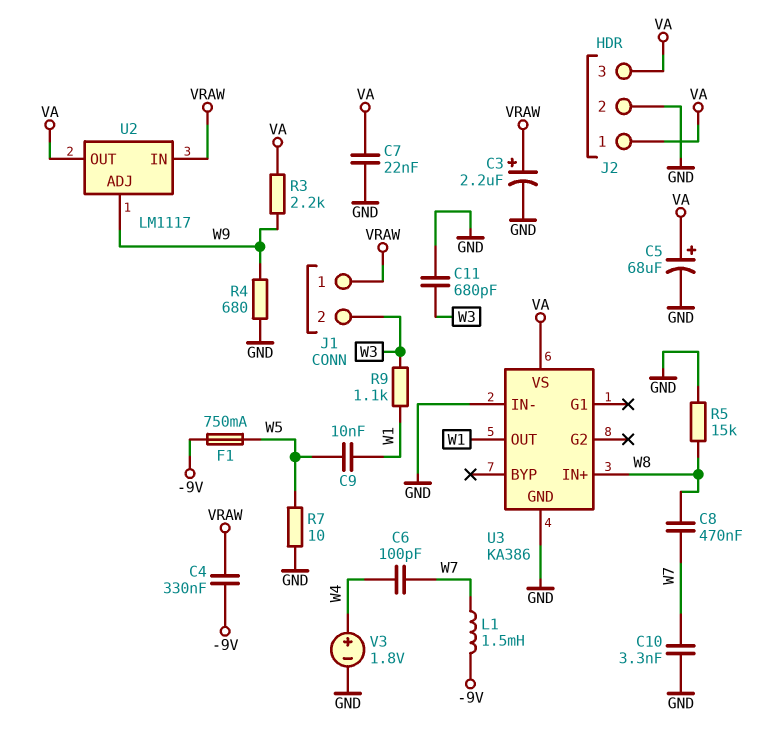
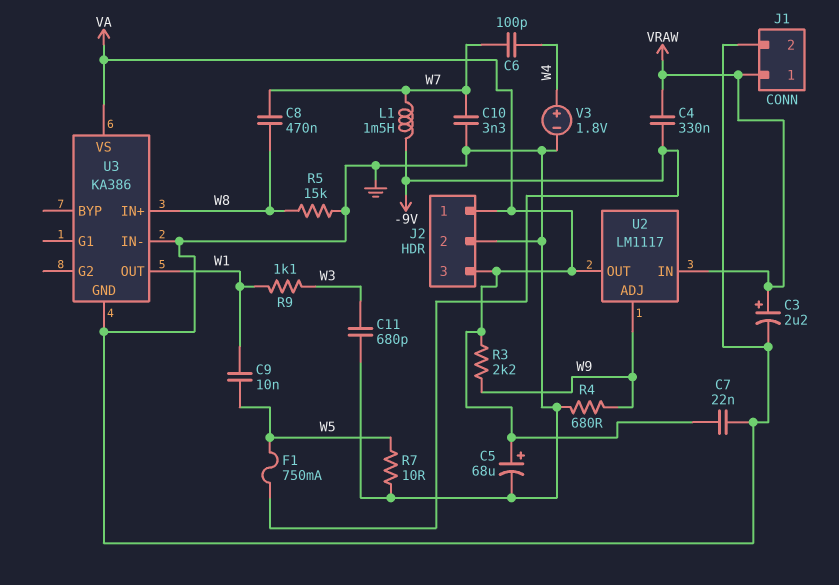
J1 pin 2: W3 -> GND

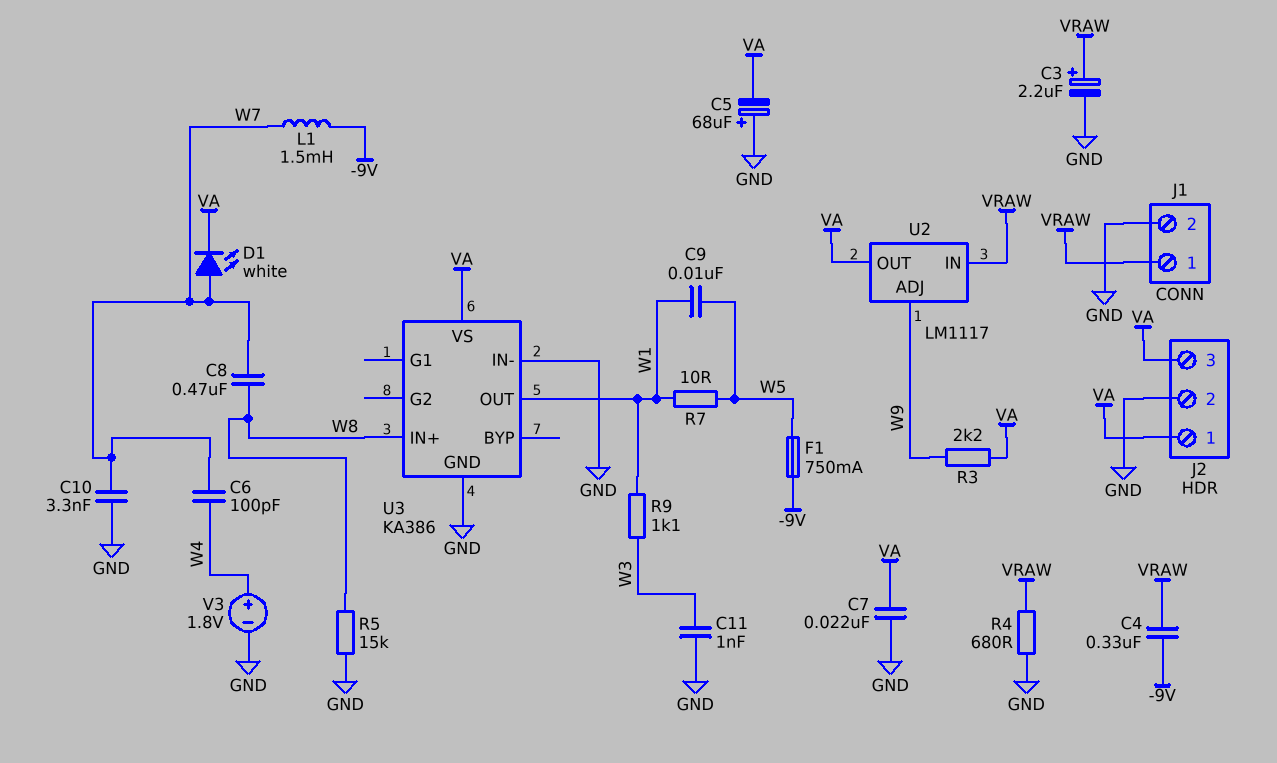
C5: 68uF (plus VA, minus GND) -> 68uF (plus GND, minus VA)
C11: 680pF (GND, W3) -> 1nF (GND, W3)
D1: none -> LED white (A W7, K VA)
R4: 680 (GND, W9) -> 680 (GND, VRAW)
R7: 10 (GND, W5) -> 10 (W1, W5)

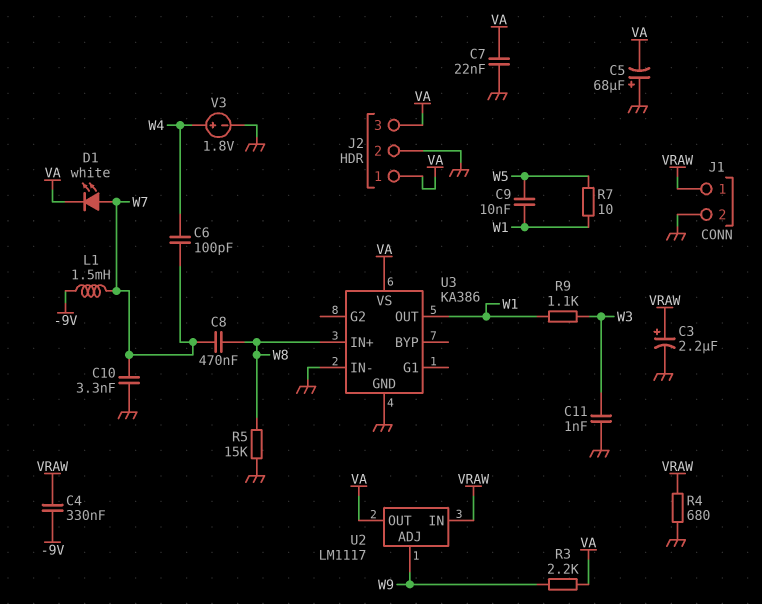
F1: 750mA (-9V, W5) -> none

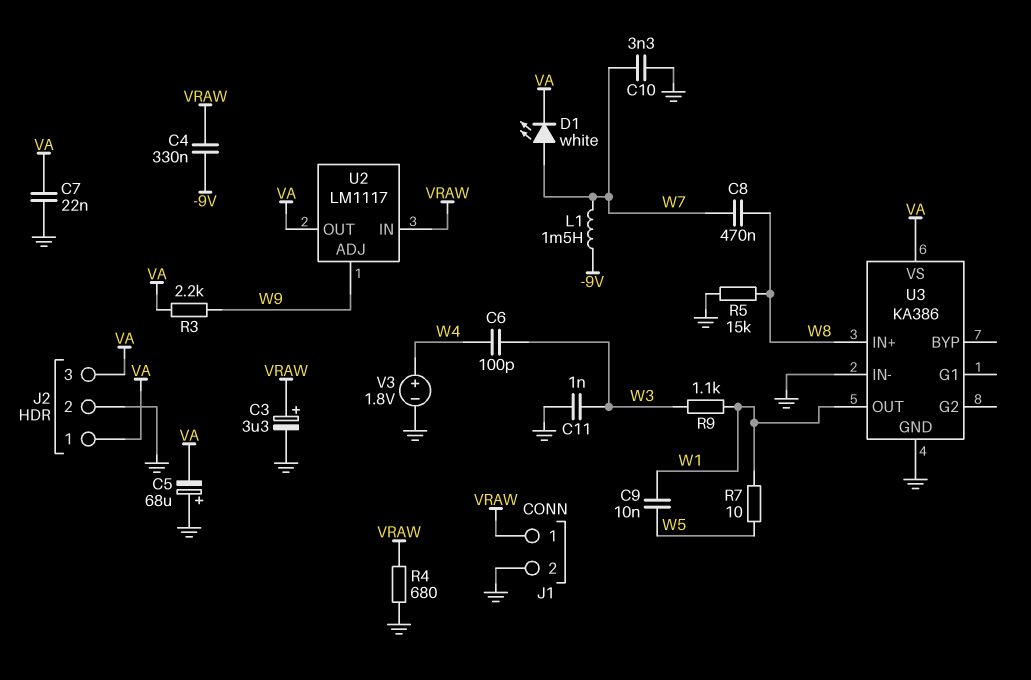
C3: 2.2uF (plus VRAW, minus GND) -> 3.3uF (plus VRAW, minus GND)
C6: 100pF (W4, W7) -> 100pF (W3, W4)

